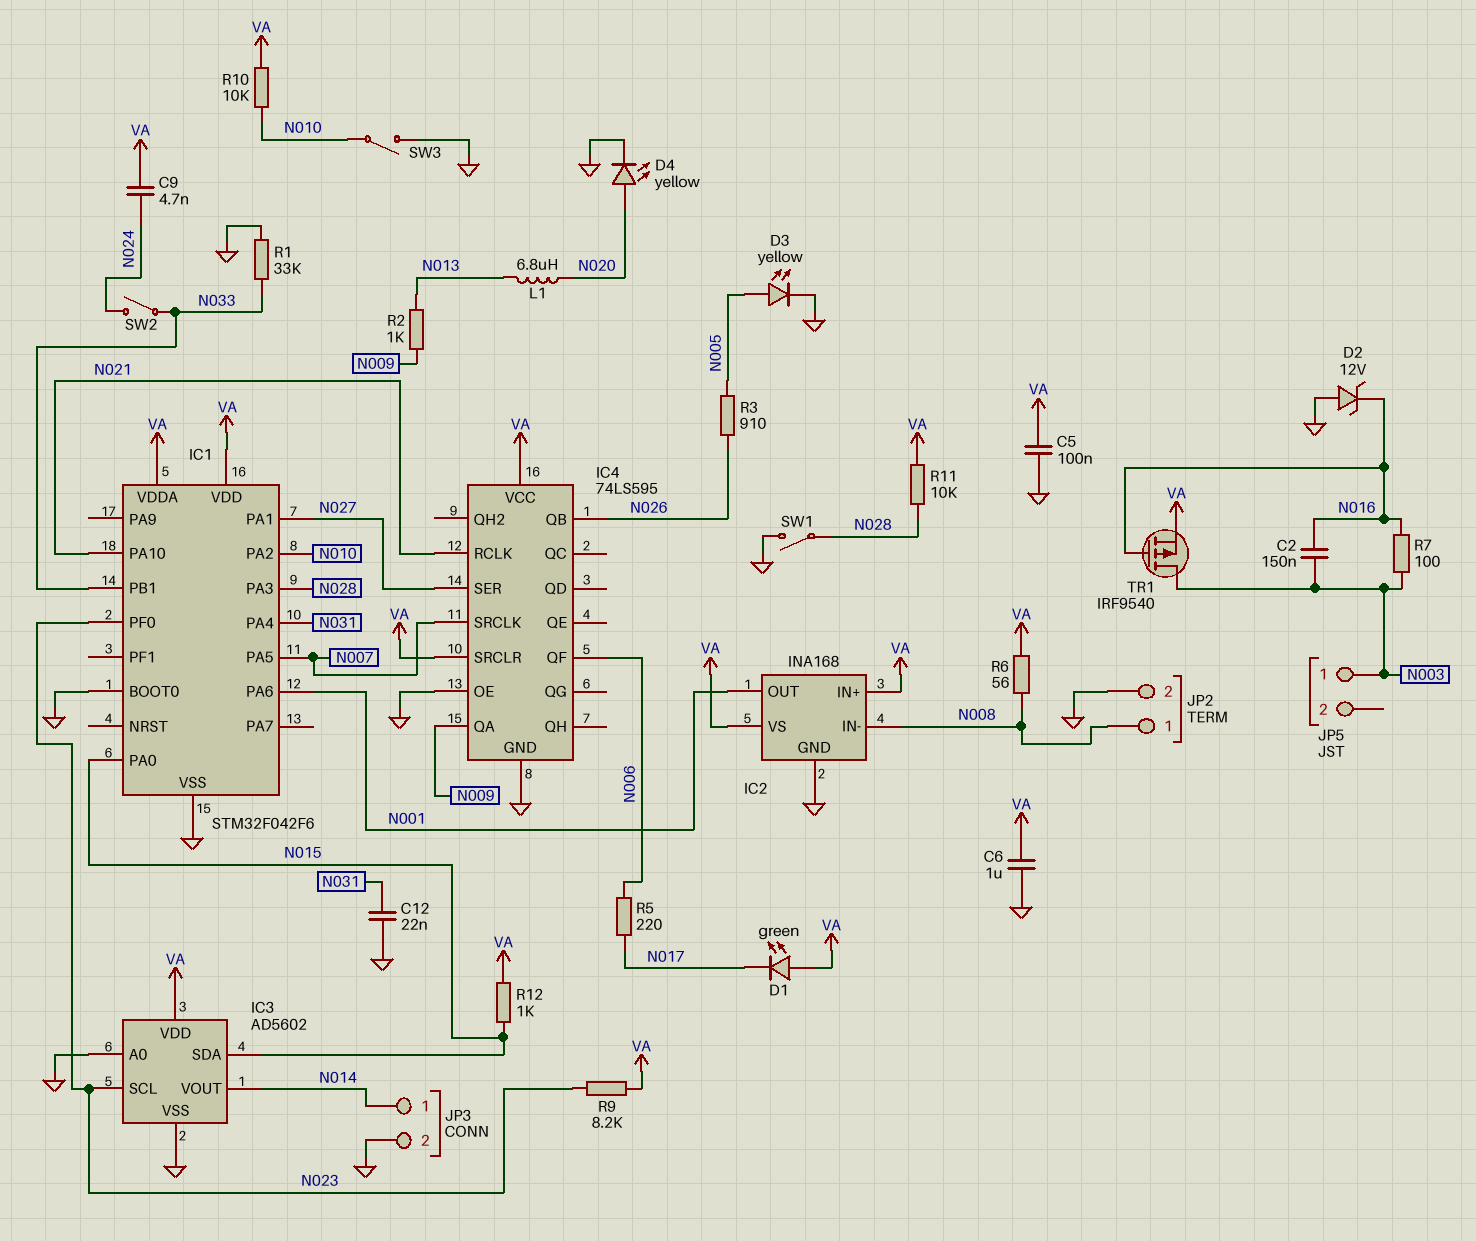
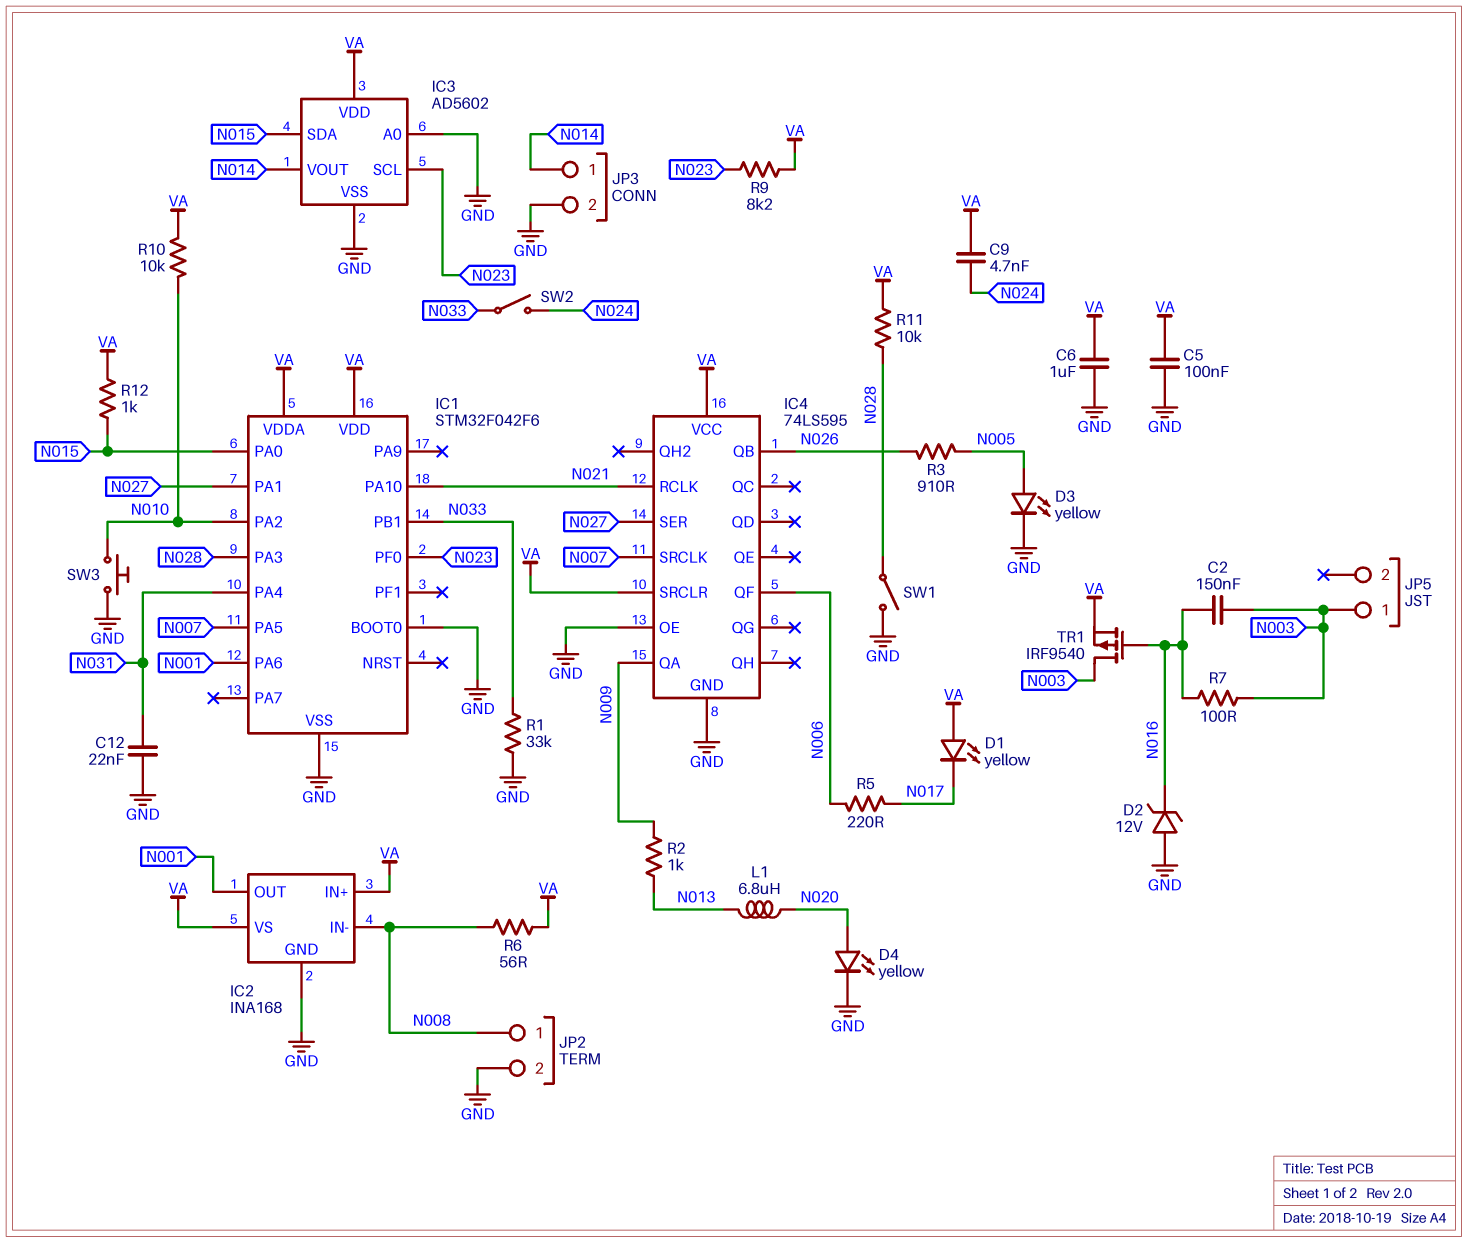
D1: LED green (A VA, K N017) -> LED yellow (A VA, K N017)
SW3: switch (GND, N010) -> button (GND, N010)

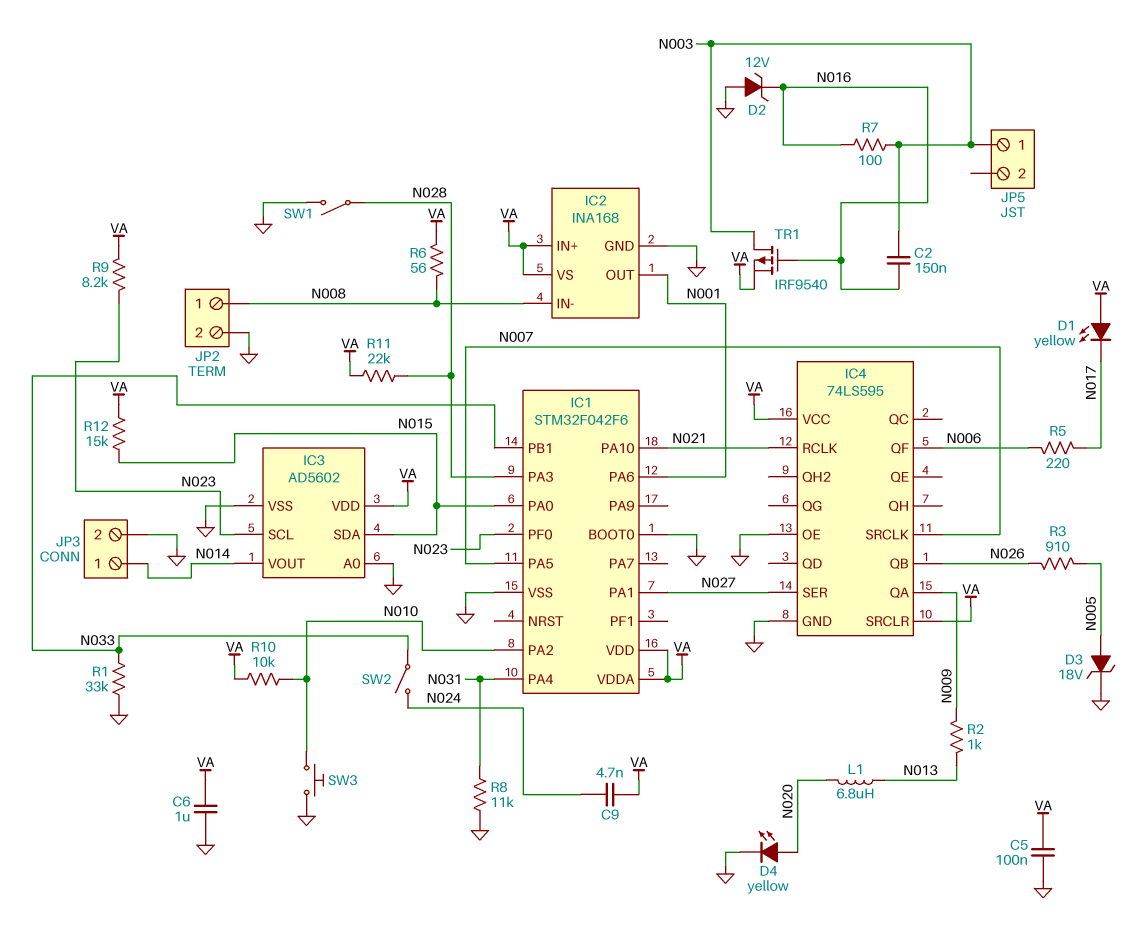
C12: 22nF (GND, N031) -> none
D3: LED yellow (A N005, K GND) -> zener 18V (A N005, K GND)
R8: none -> 11k (GND, N031)
R11: 10k (N028, VA) -> 22k (N028, VA)
R12: 1k (N015, VA) -> 15k (N015, VA)

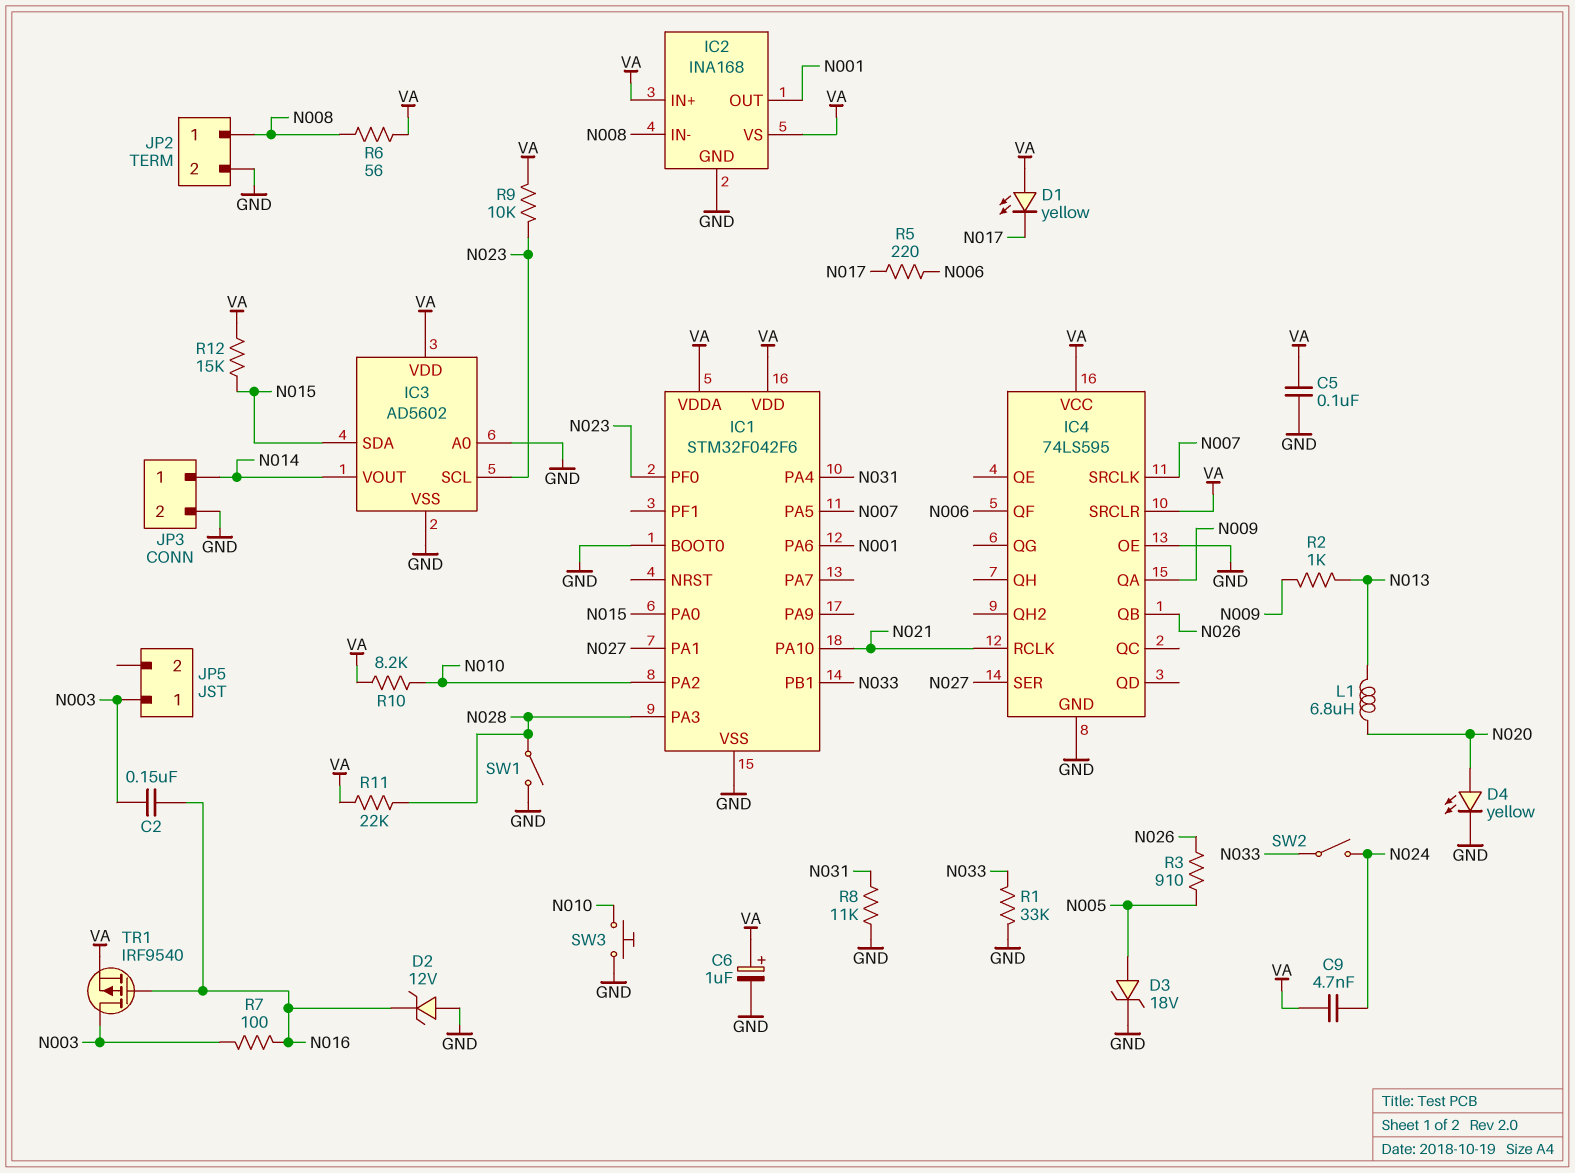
C6: 1uF (GND, VA) -> 1uF (plus VA, minus GND)
R9: 8.2k (N023, VA) -> 10k (N023, VA)
R10: 10k (N010, VA) -> 8.2k (N010, VA)

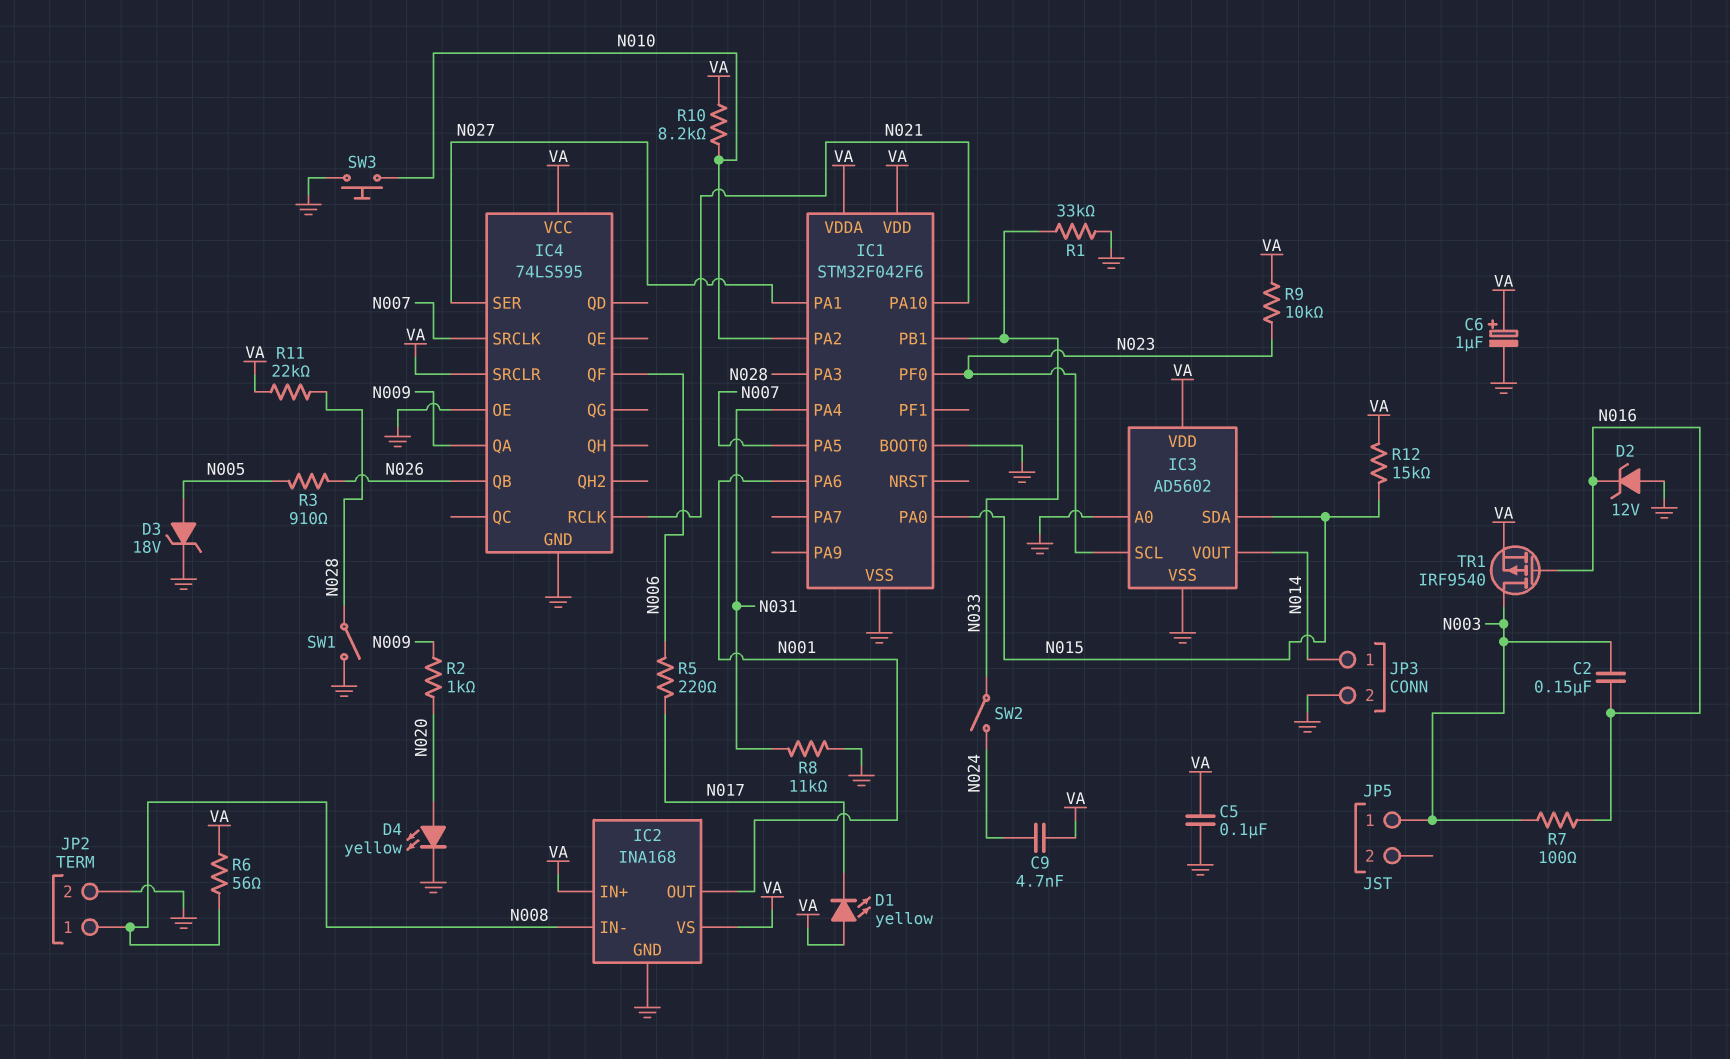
L1: 6.8uH (N013, N020) -> none
R2: 1k (N009, N013) -> 1k (N009, N020)

